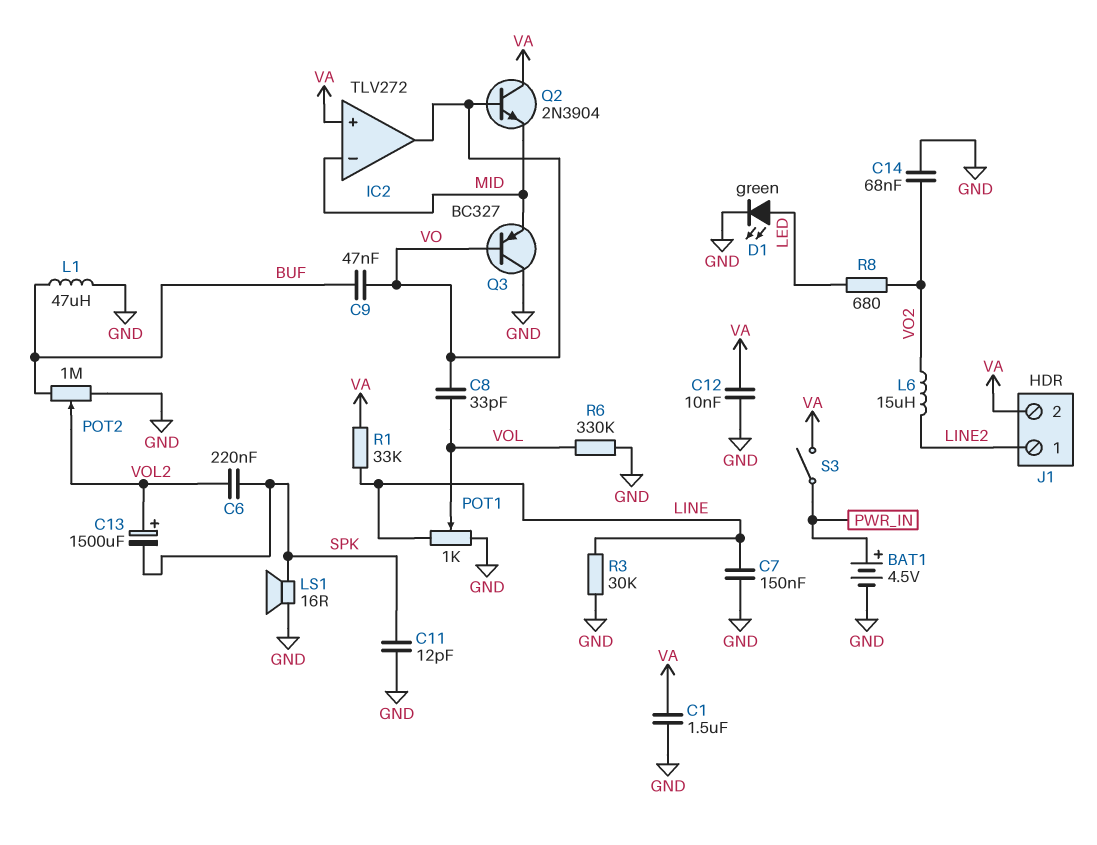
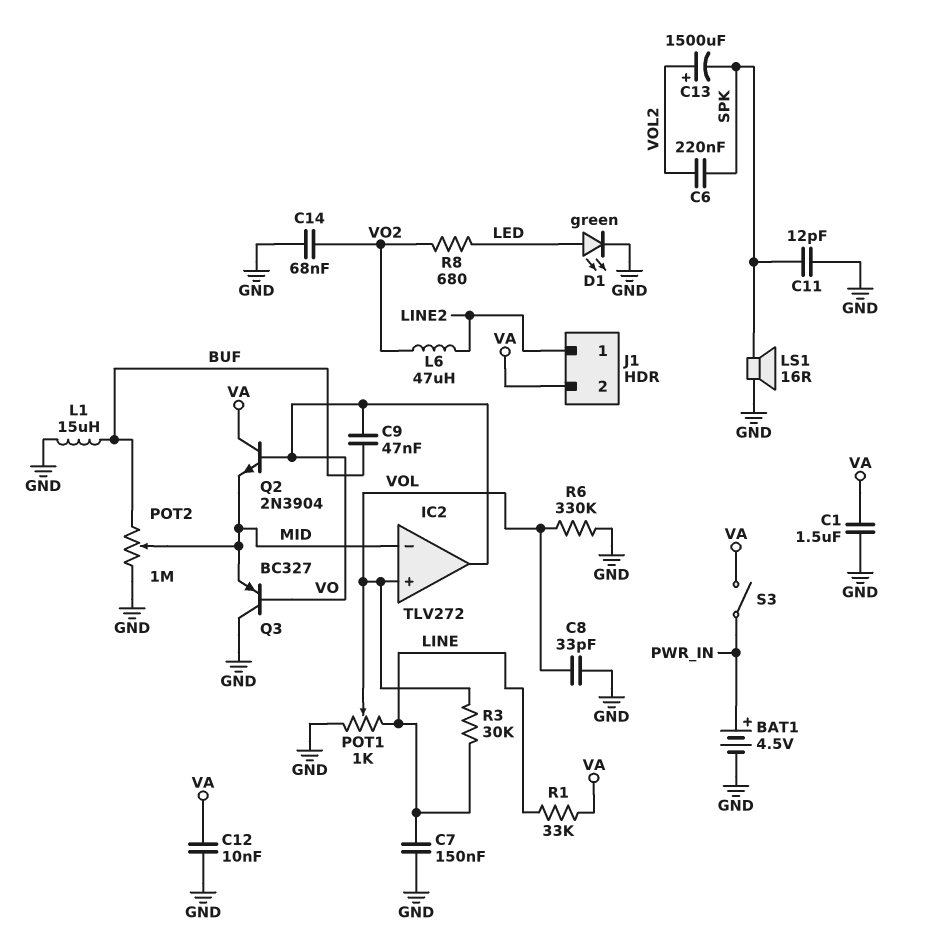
C8: 33pF (VO, VOL) -> 33pF (GND, VOL)
IC2 pin in+: VA -> VOL
L1: 47uH (BUF, GND) -> 15uH (BUF, GND)
L6: 15uH (LINE2, VO2) -> 47uH (LINE2, VO2)
POT2: 1M (BUF, GND, wiper VOL2) -> 1M (BUF, GND, wiper MID)
R3: 30k (GND, LINE) -> 30k (LINE, VOL)

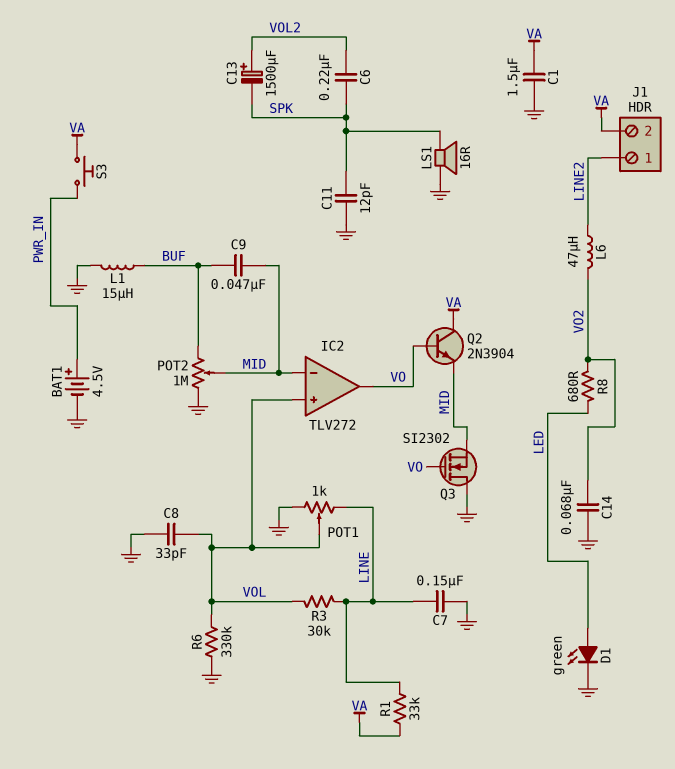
C9: 47nF (BUF, VO) -> 47nF (BUF, MID)
C12: 10nF (GND, VA) -> none
Q3: PNP BC327 (B VO, C GND, E MID) -> NMOS SI2302 (G VO, D GND, S MID)
S3: switch (PWR_IN, VA) -> button (PWR_IN, VA)

